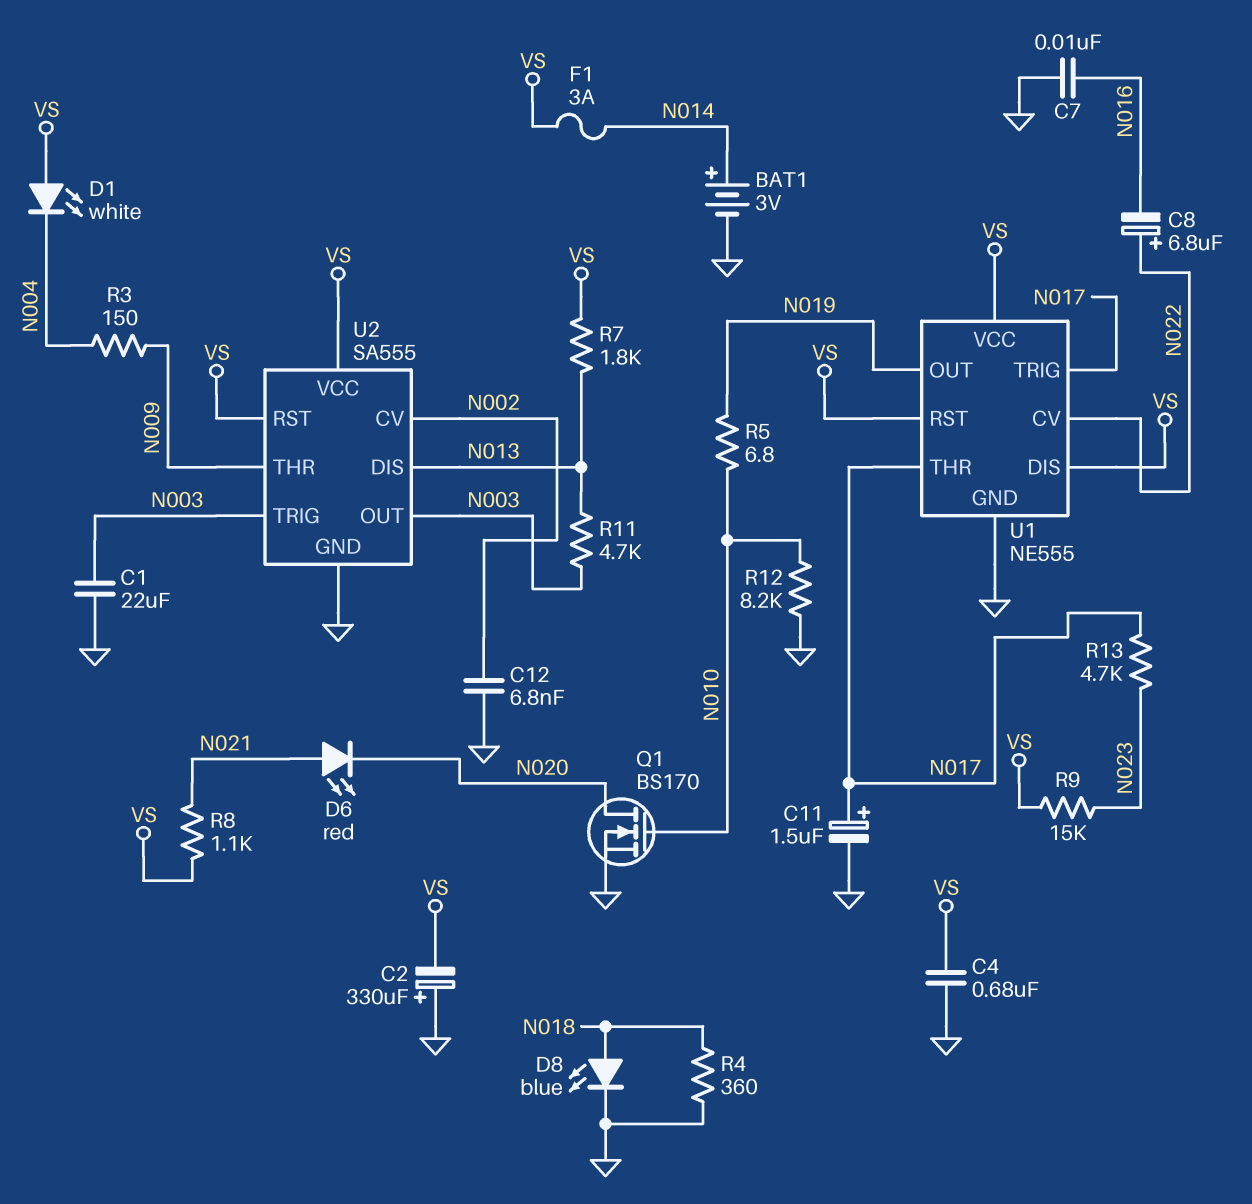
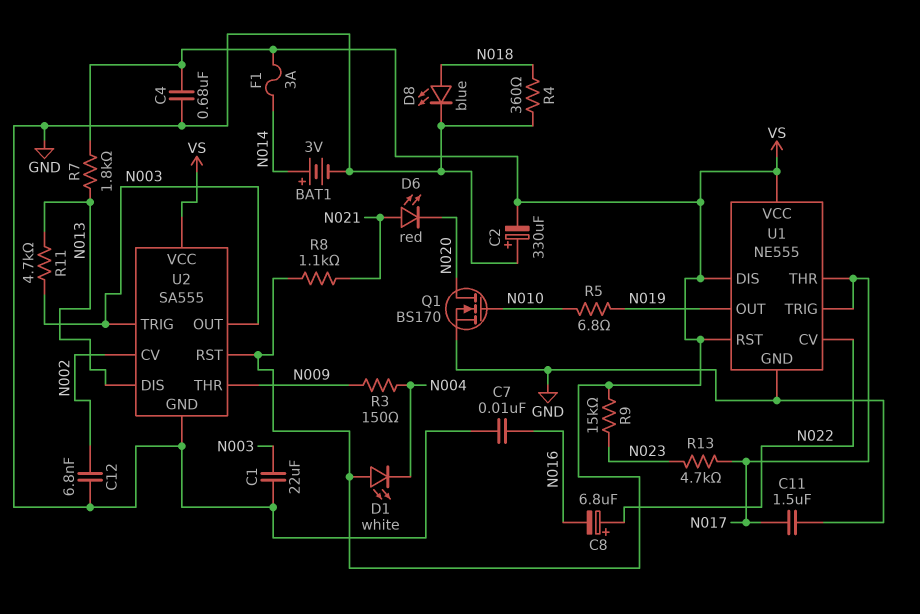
C11: 1.5uF (plus N017, minus GND) -> 1.5uF (GND, N017)
R12: 8.2k (GND, N010) -> none

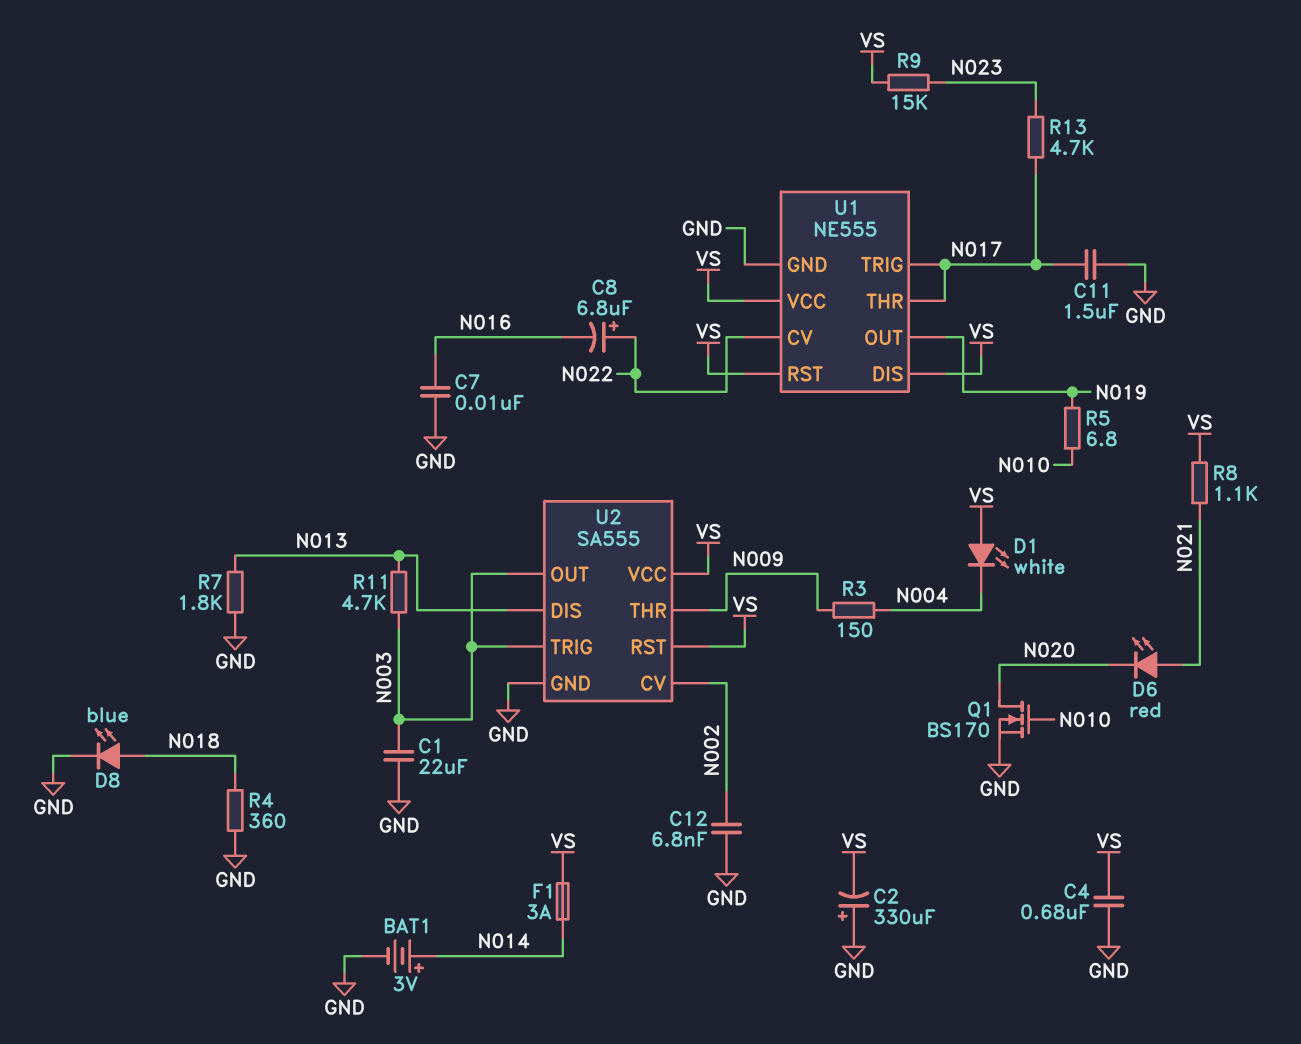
R7: 1.8k (N013, VS) -> 1.8k (GND, N013)

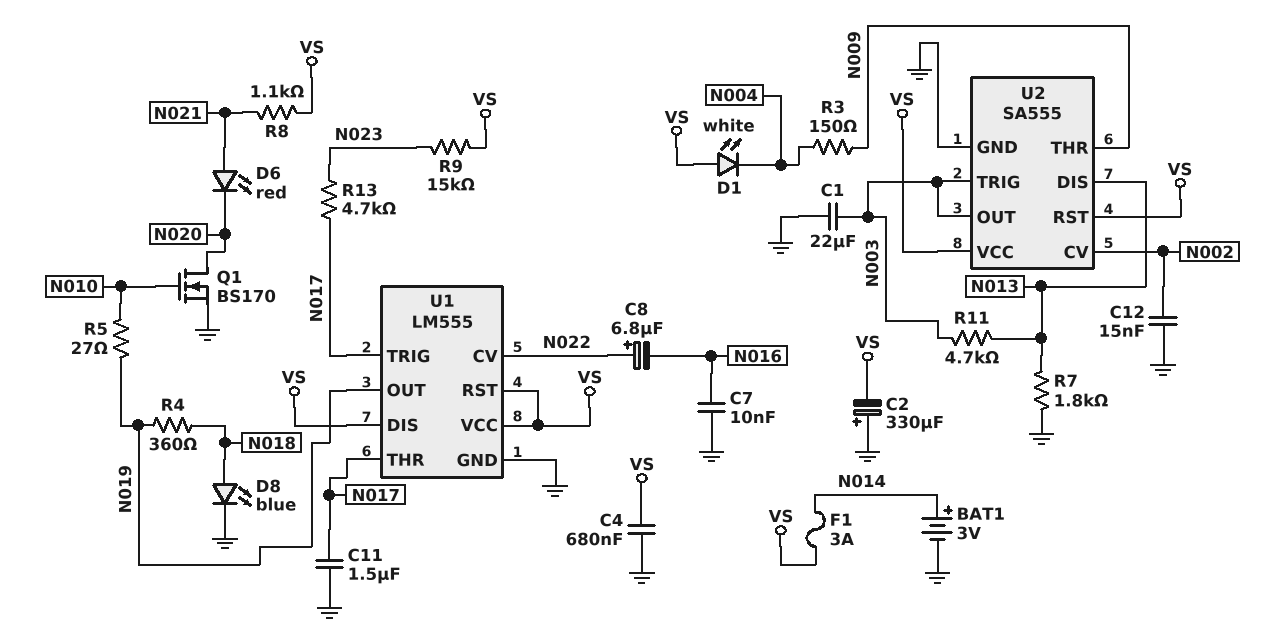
C12: 6.8nF (GND, N002) -> 15nF (GND, N002)
R4: 360 (GND, N018) -> 360 (N018, N019)
R5: 6.8 (N010, N019) -> 27 (N010, N019)
U1: NE555 -> LM555

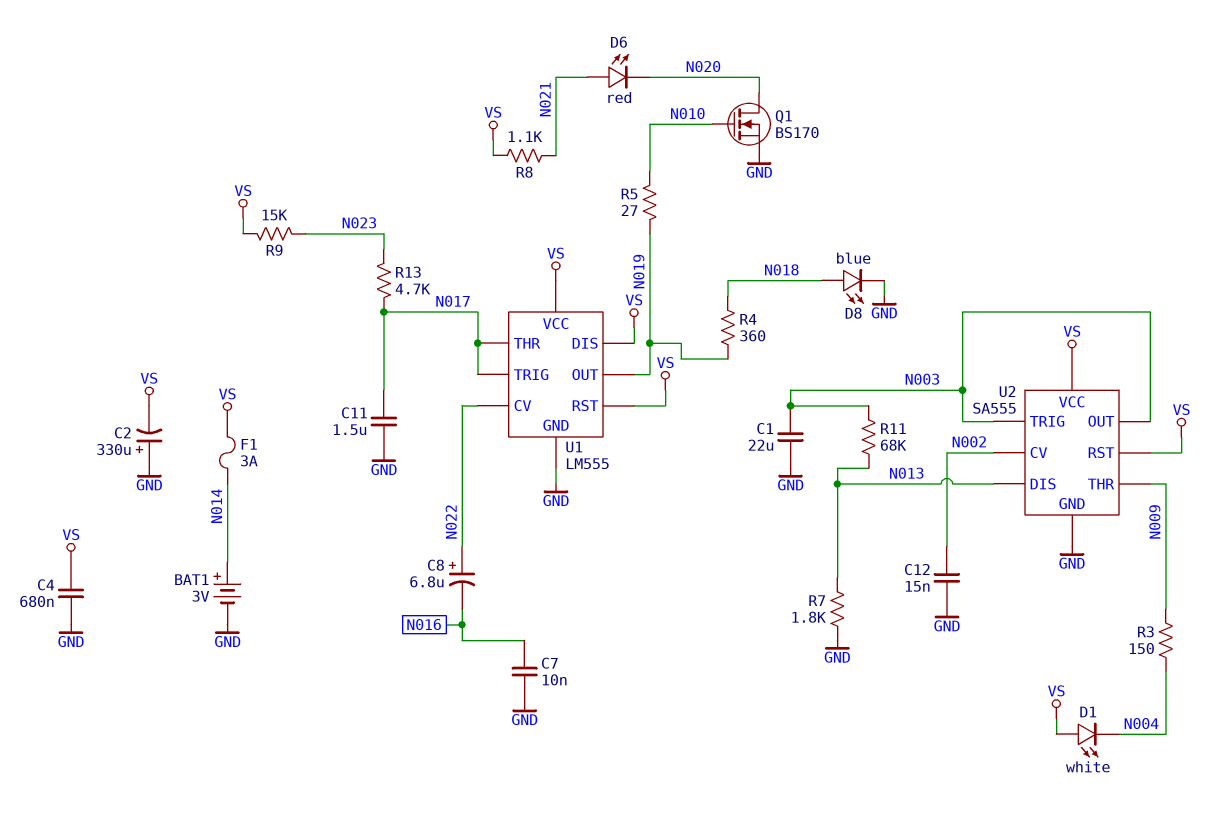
R11: 4.7k (N003, N013) -> 68k (N003, N013)

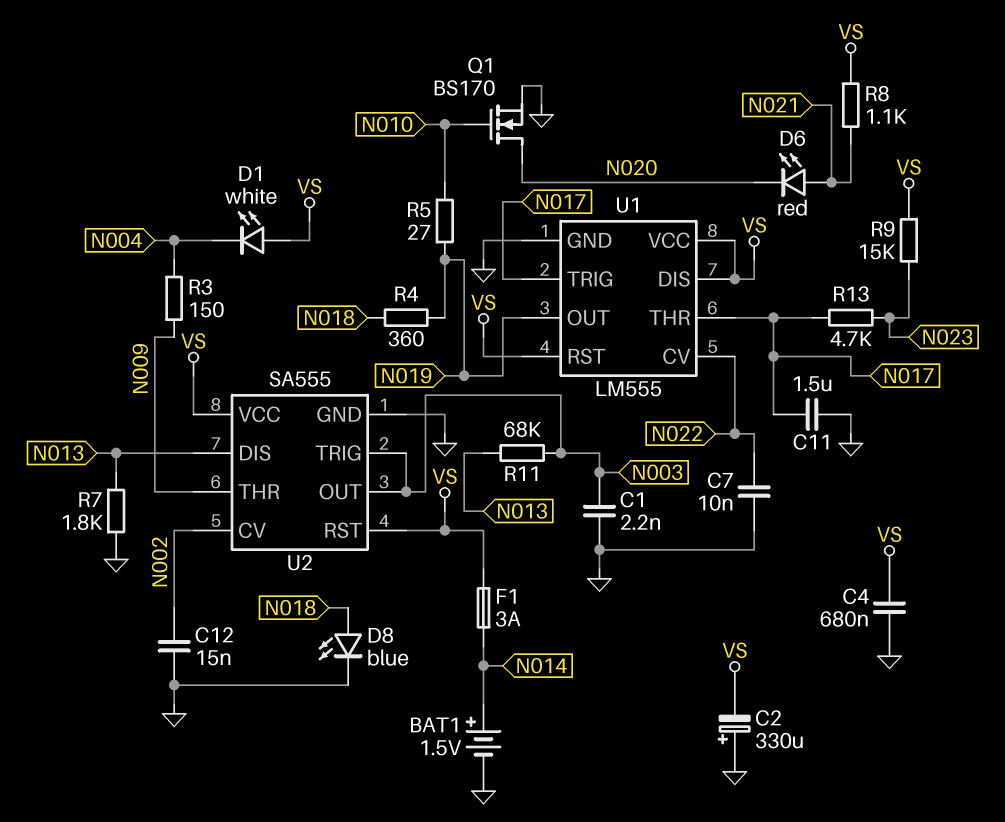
BAT1: 3V (plus N014, minus GND) -> 1.5V (plus N014, minus GND)
C1: 22uF (GND, N003) -> 2.2nF (GND, N003)
C7: 10nF (GND, N016) -> 10nF (GND, N022)
C8: 6.8uF (plus N022, minus N016) -> none

